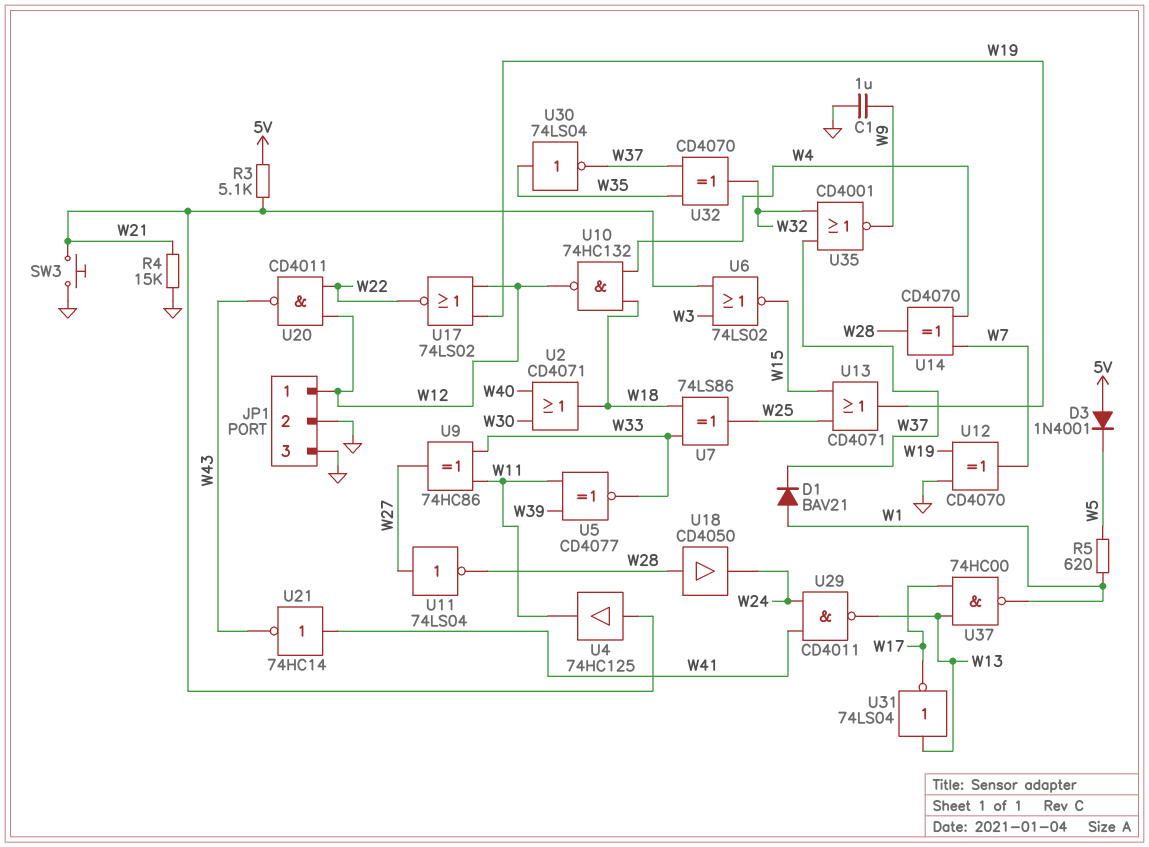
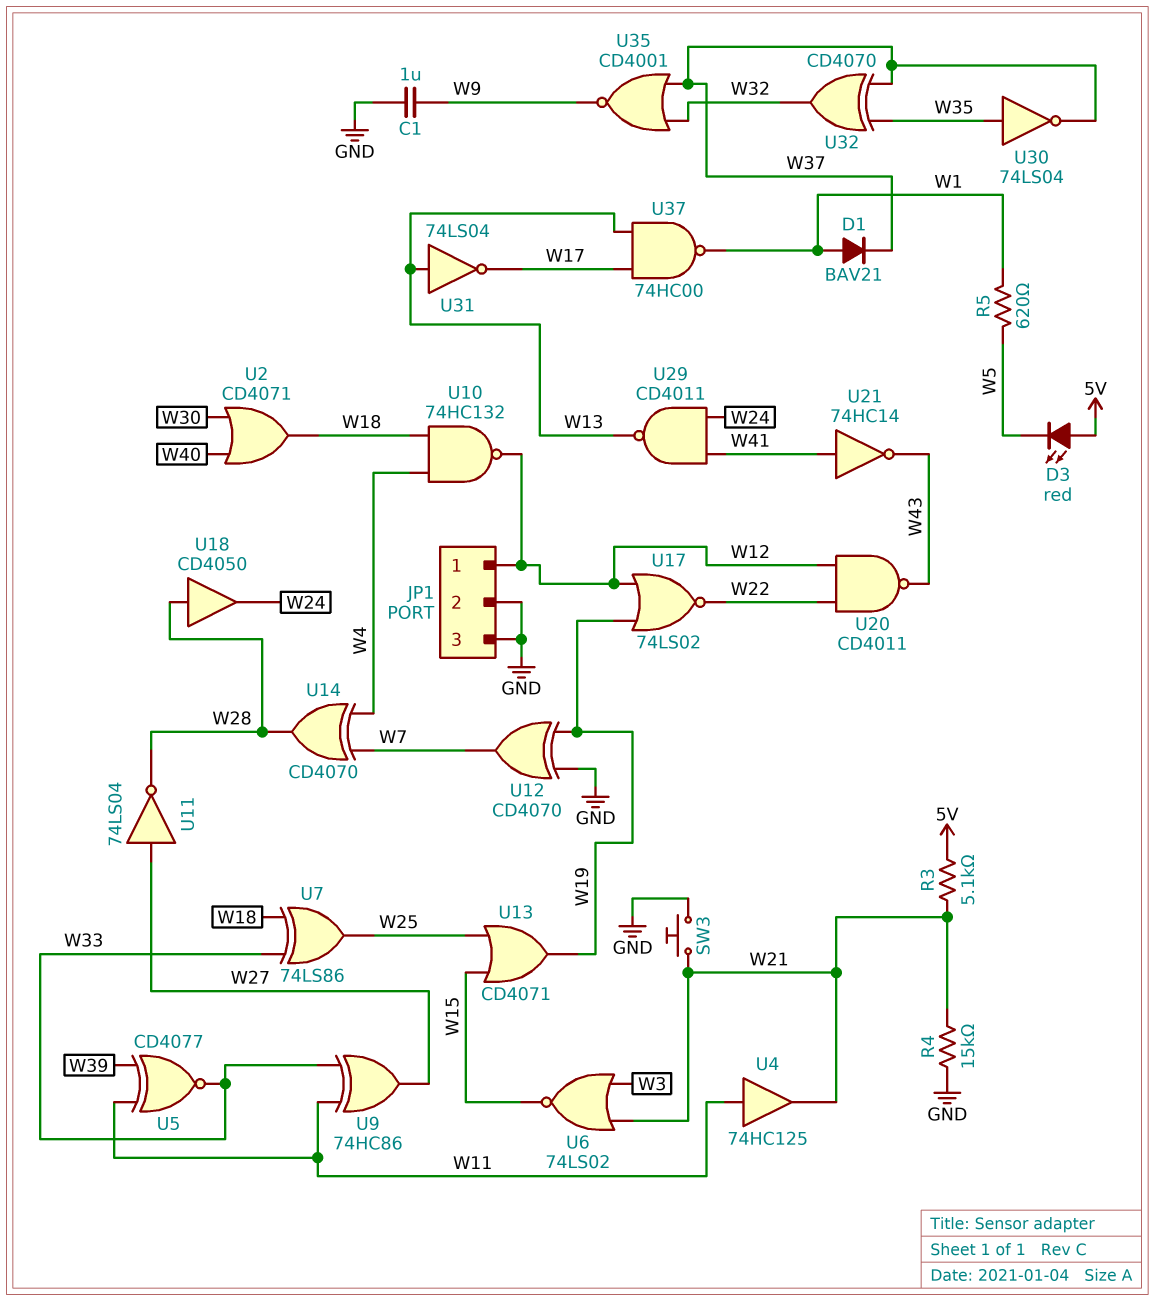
D3: diode 1N4001 (A 5V, K W5) -> LED red (A 5V, K W5)
U4: buffer 74HC125 (in W21, out W11) -> buffer 74HC125 (in W11, out W21)

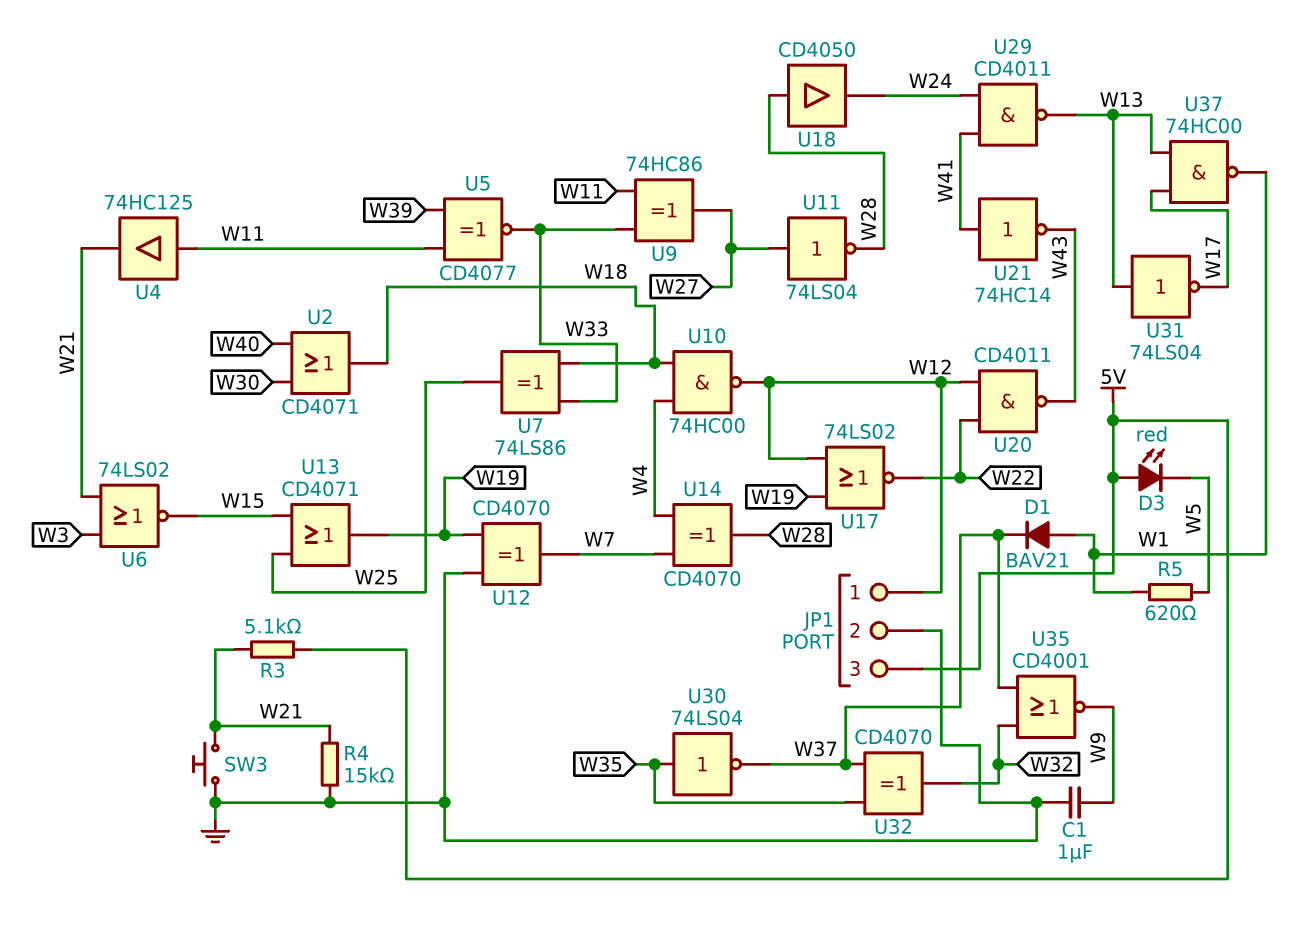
JP1 pin 3: GND -> 5V
U10: NAND 74HC132 (in W4, in W18, out W12) -> NAND 74HC00 (in W4, in W18, out W12)

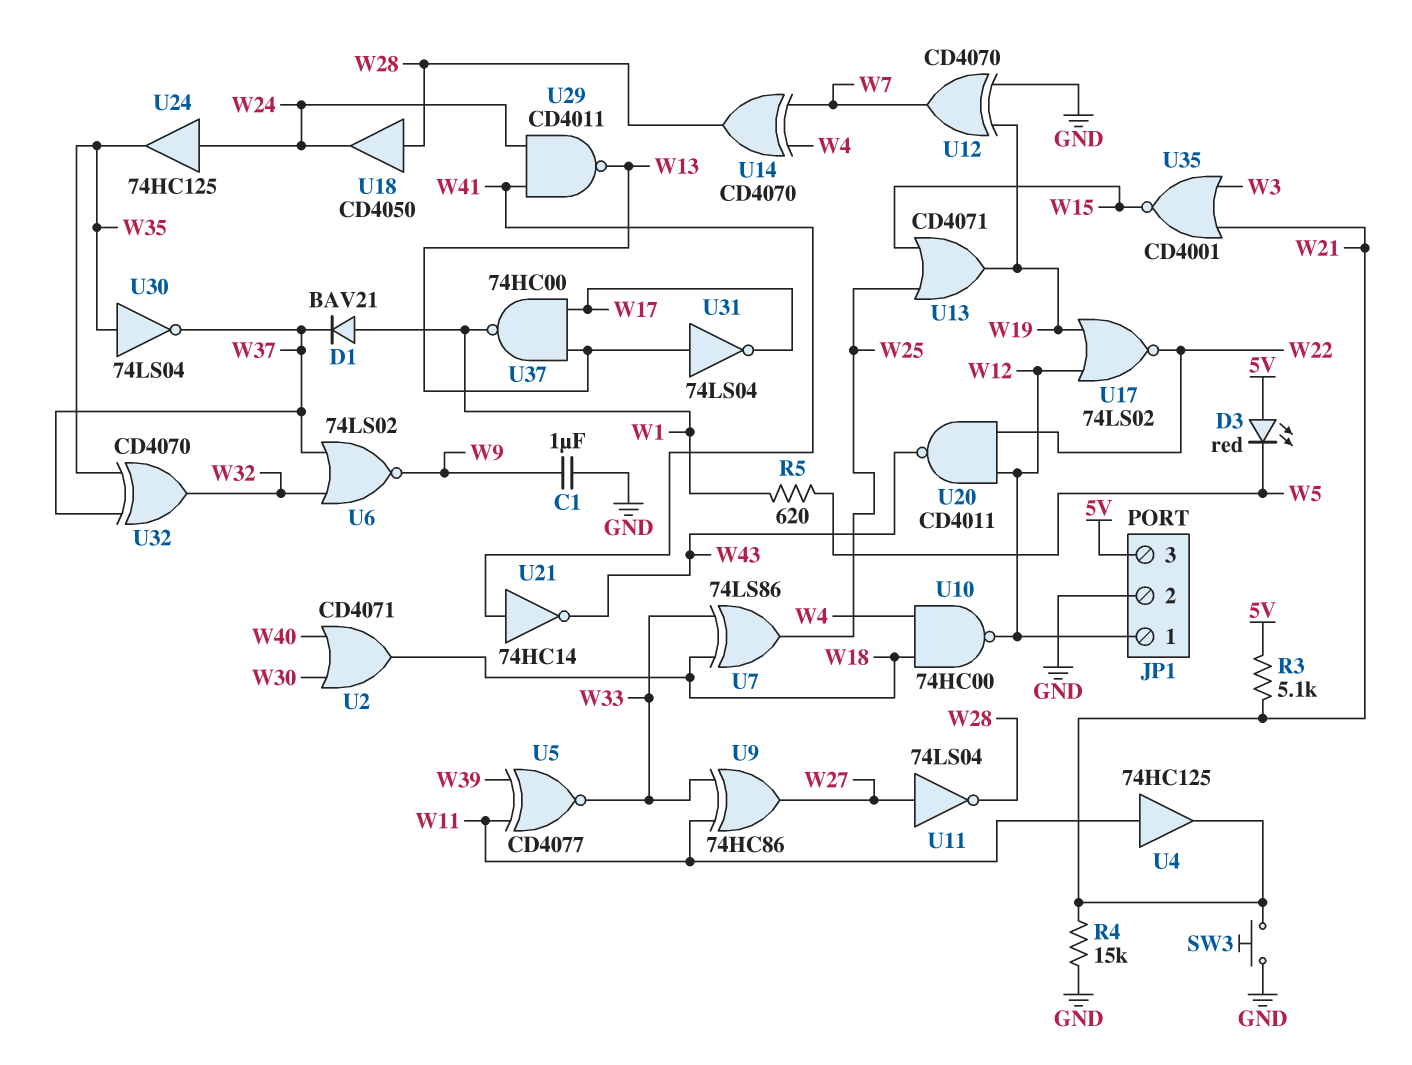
U6: NOR 74LS02 (in W3, in W21, out W15) -> NOR 74LS02 (in W32, in W37, out W9)
U24: none -> buffer 74HC125 (in W24, out W35)
U35: NOR CD4001 (in W32, in W37, out W9) -> NOR CD4001 (in W3, in W21, out W15)

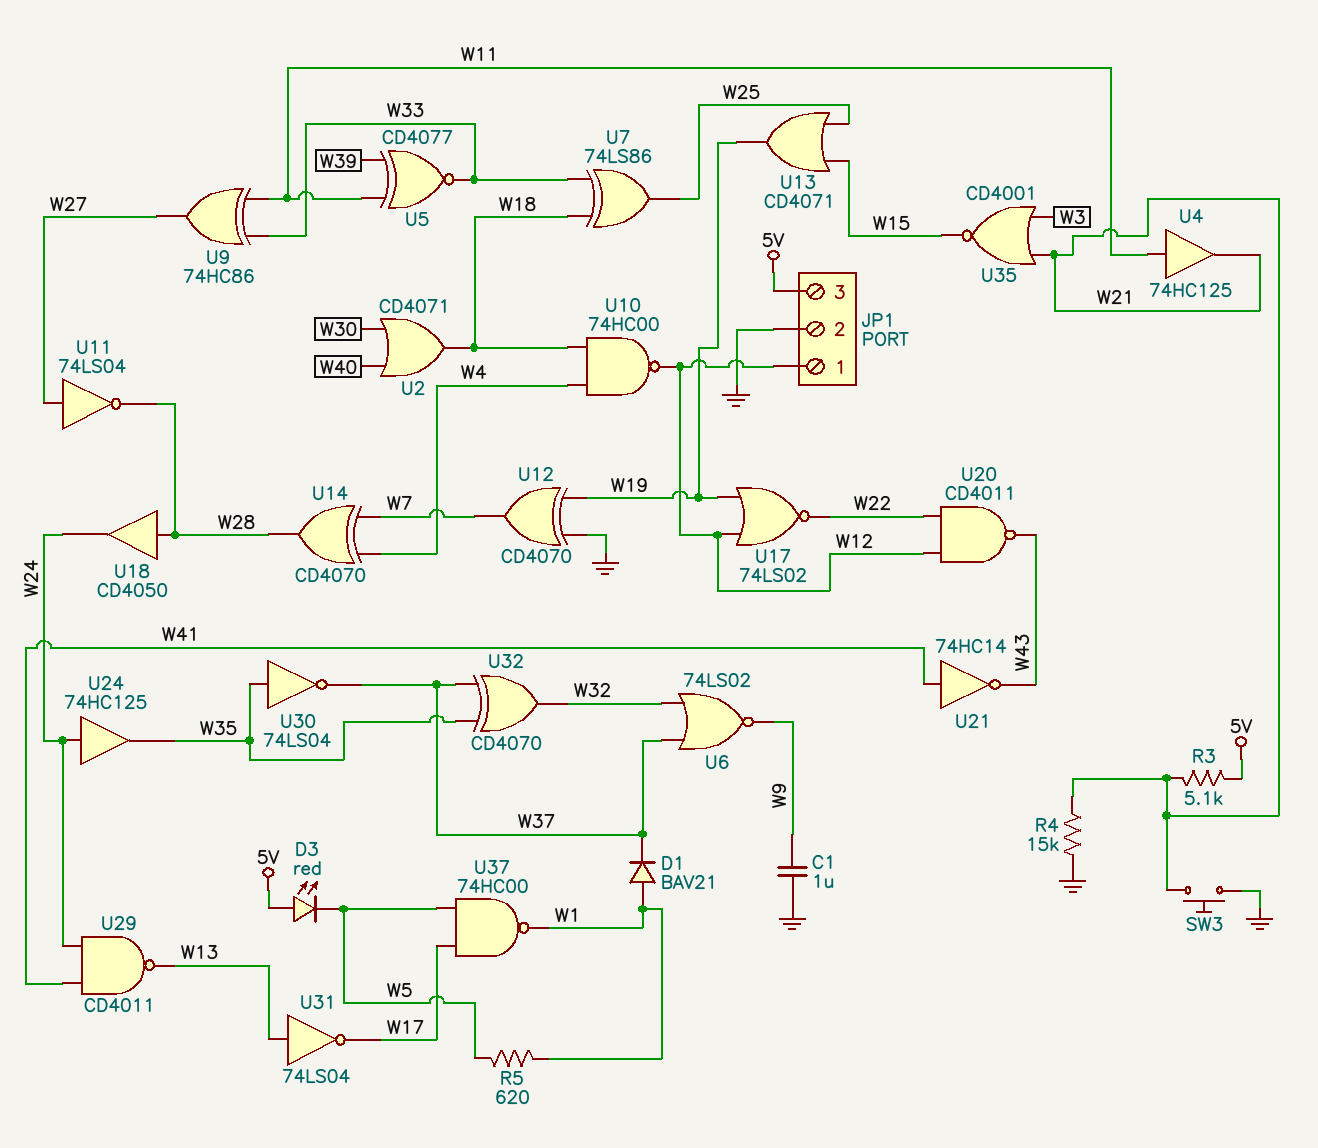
U37: NAND 74HC00 (in W13, in W17, out W1) -> NAND 74HC00 (in W5, in W17, out W1)

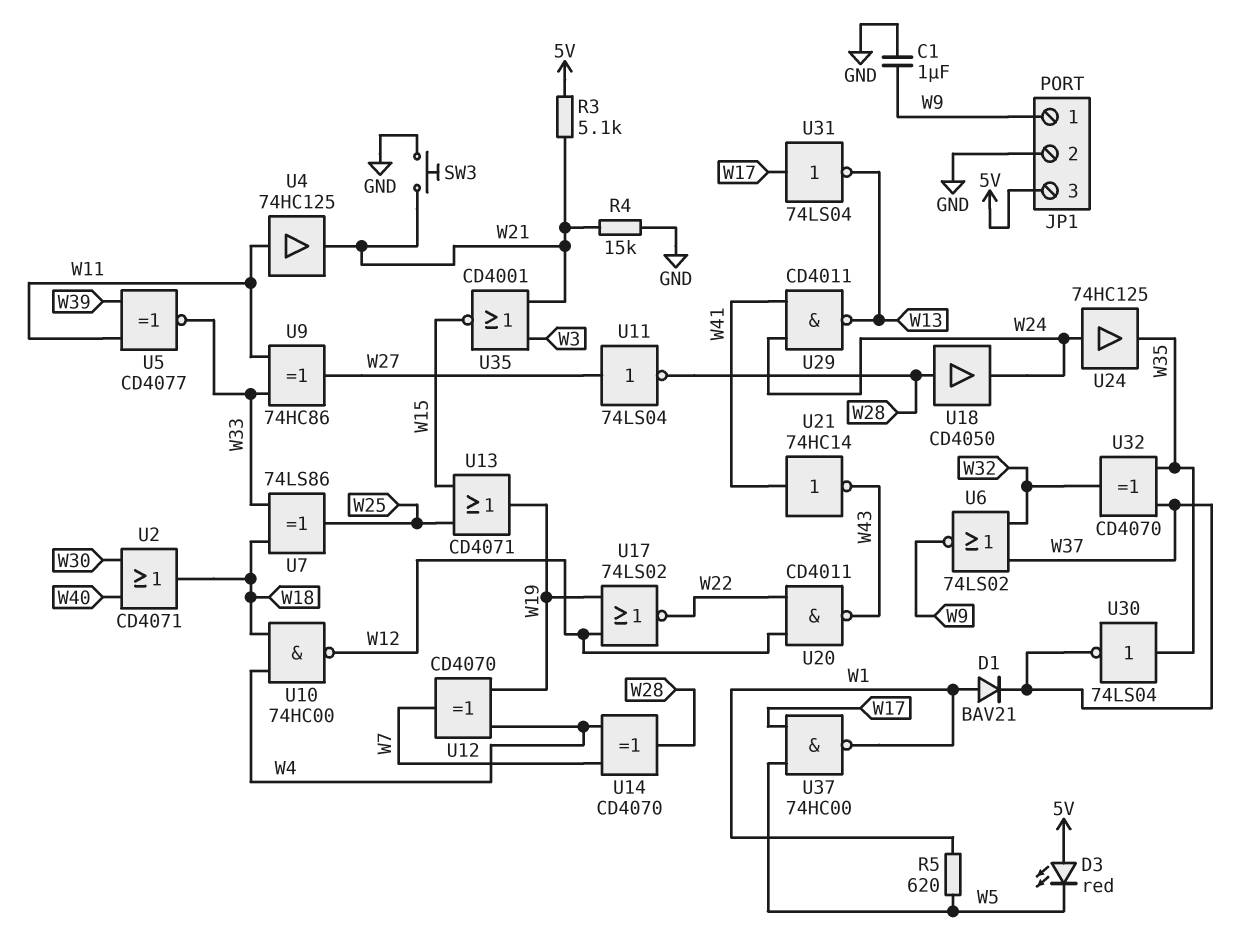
JP1 pin 1: W12 -> W9
U12: XOR CD4070 (in GND, in W19, out W7) -> XOR CD4070 (in W4, in W19, out W7)
U31: NOT 74LS04 (in W13, out W17) -> NOT 74LS04 (in W17, out W13)

